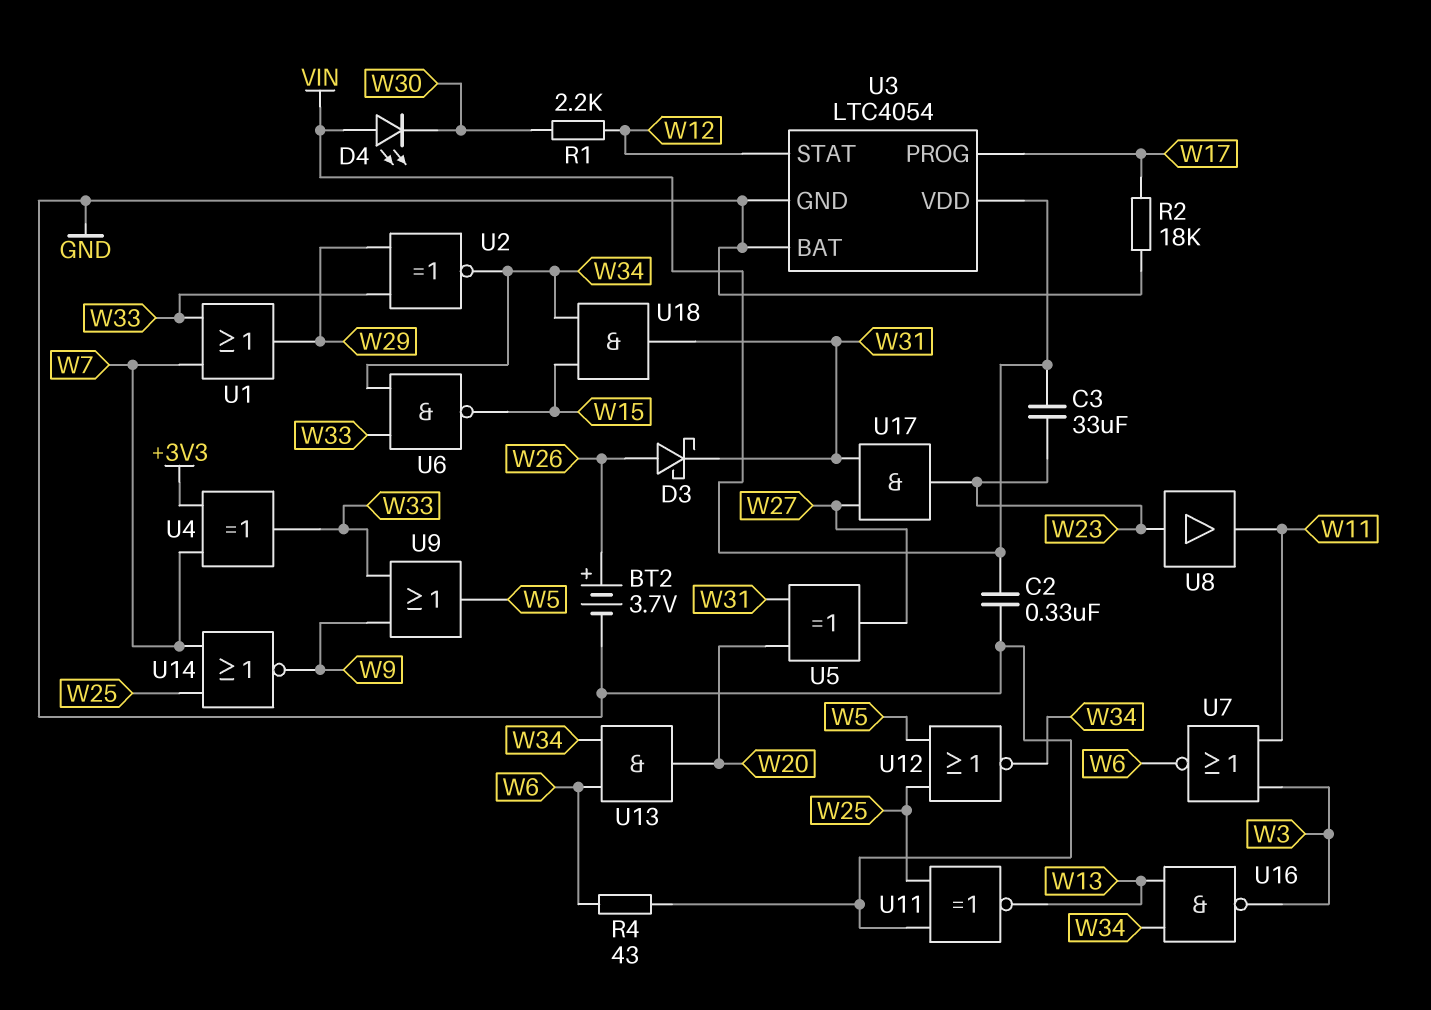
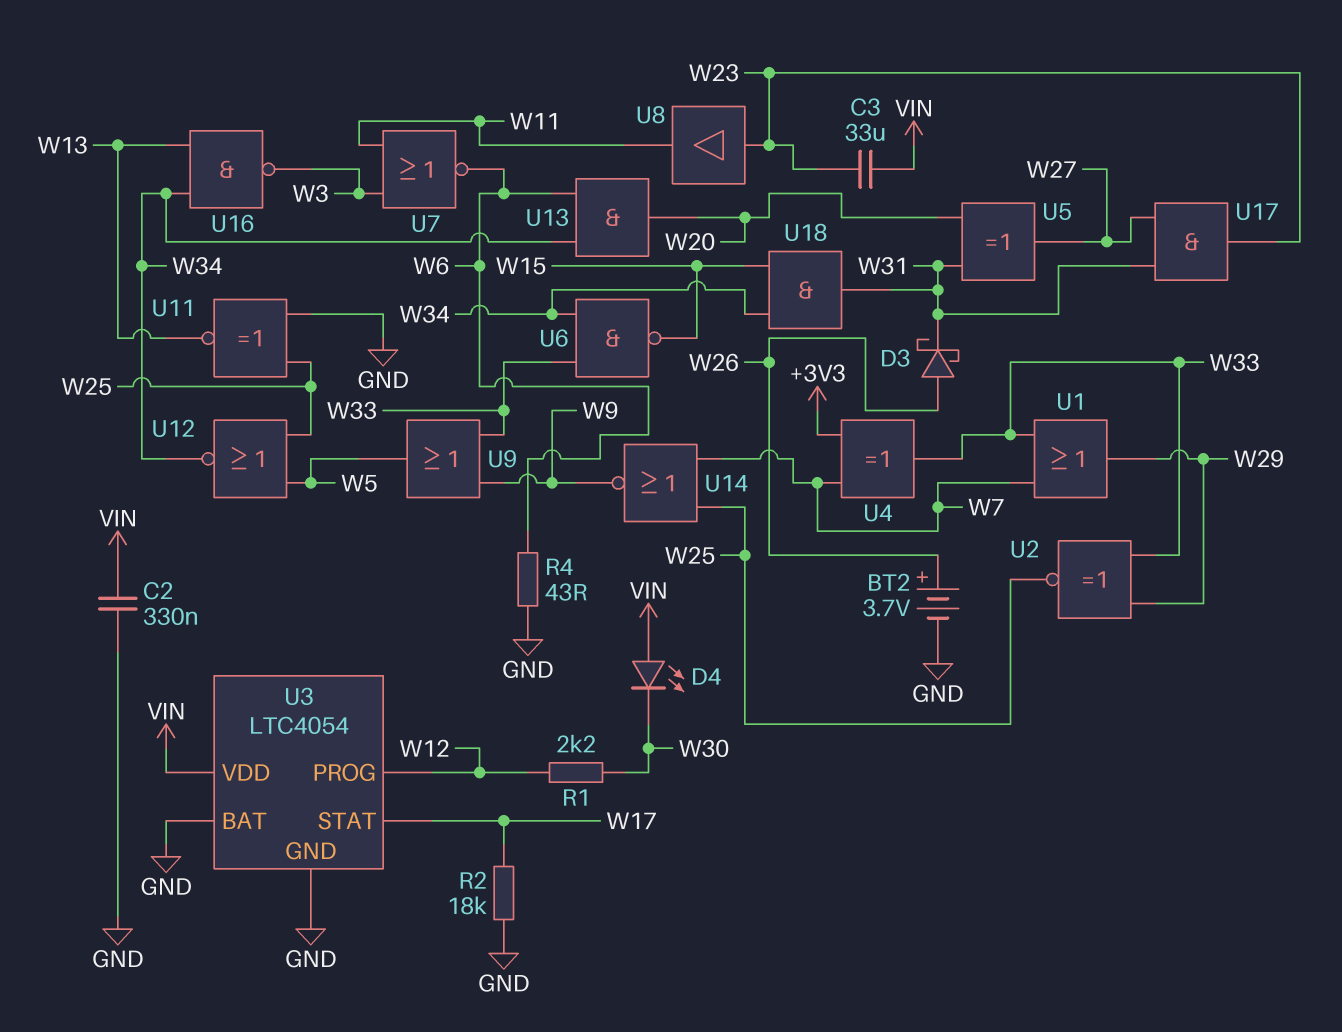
U2: XNOR (in W29, in W33, out W34) -> XNOR (in W29, in W33, out W25)
U3 pin PROG: W17 -> W12
U3 pin STAT: W12 -> W17

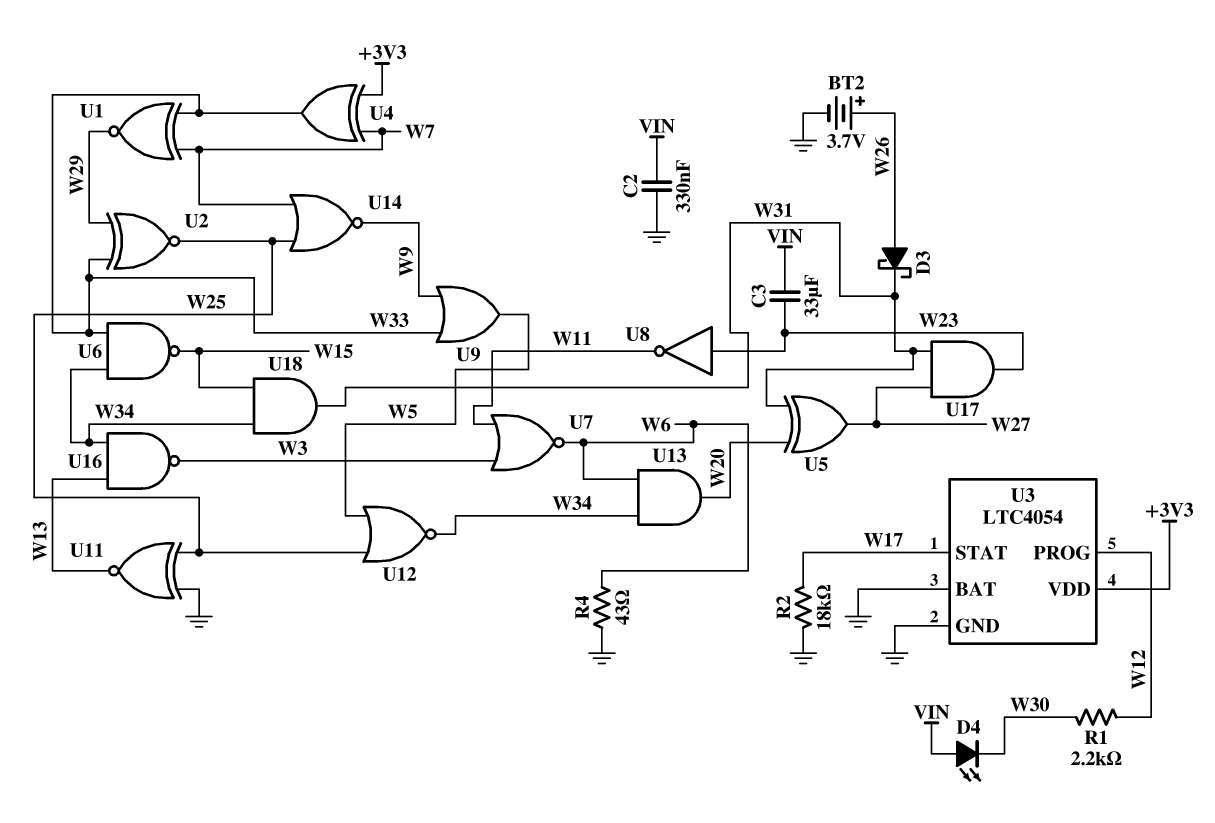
U1: OR (in W7, in W33, out W29) -> XNOR (in W7, in W33, out W29)
U3 pin VDD: VIN -> +3V3
U8: buffer (in W23, out W11) -> NOT (in W23, out W11)

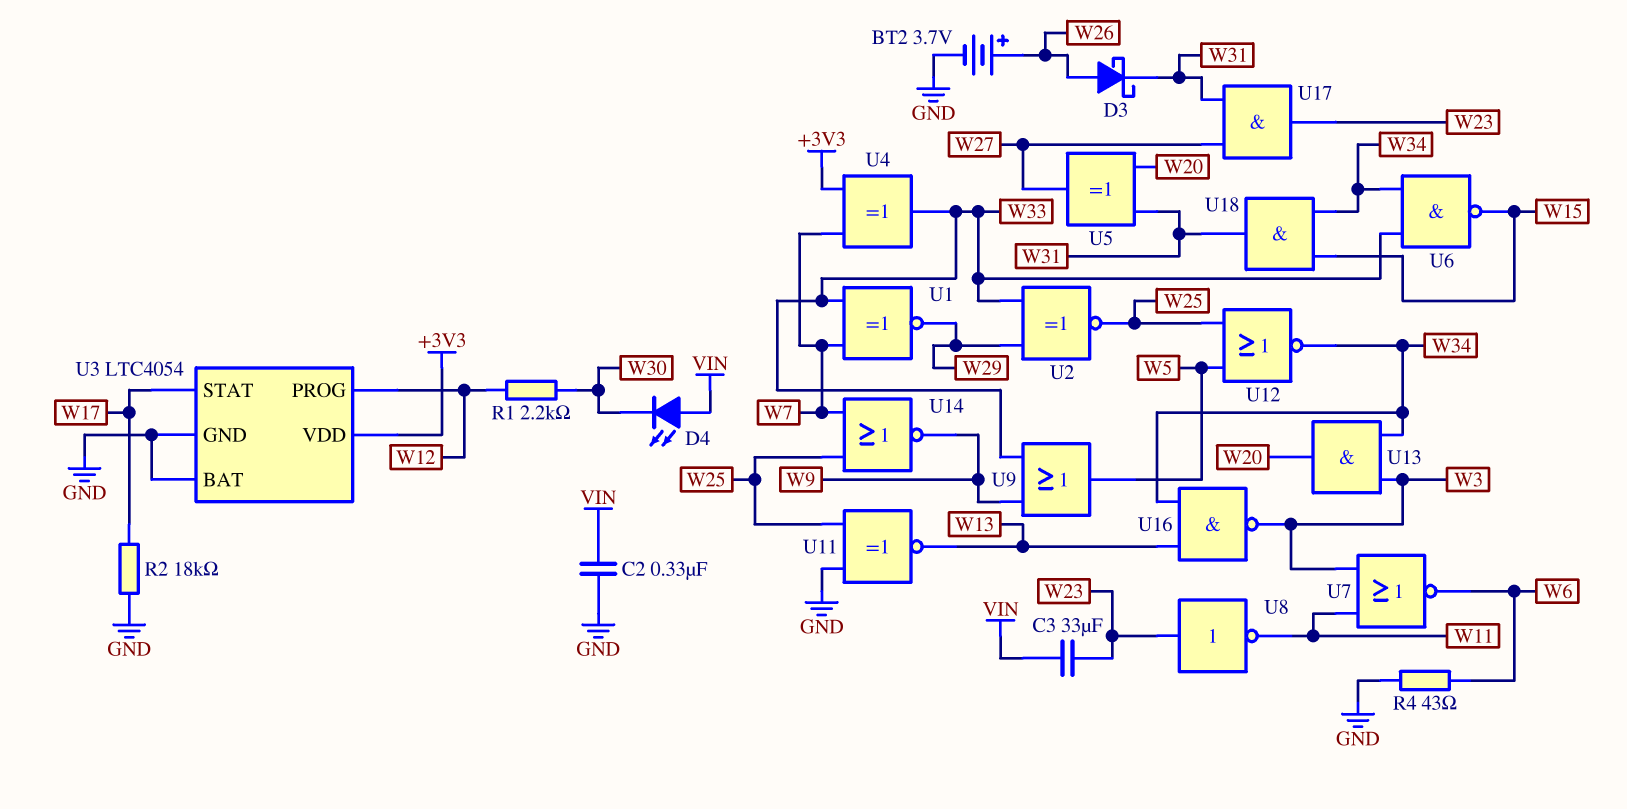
U13: AND (in W6, in W34, out W20) -> AND (in W3, in W34, out W20)

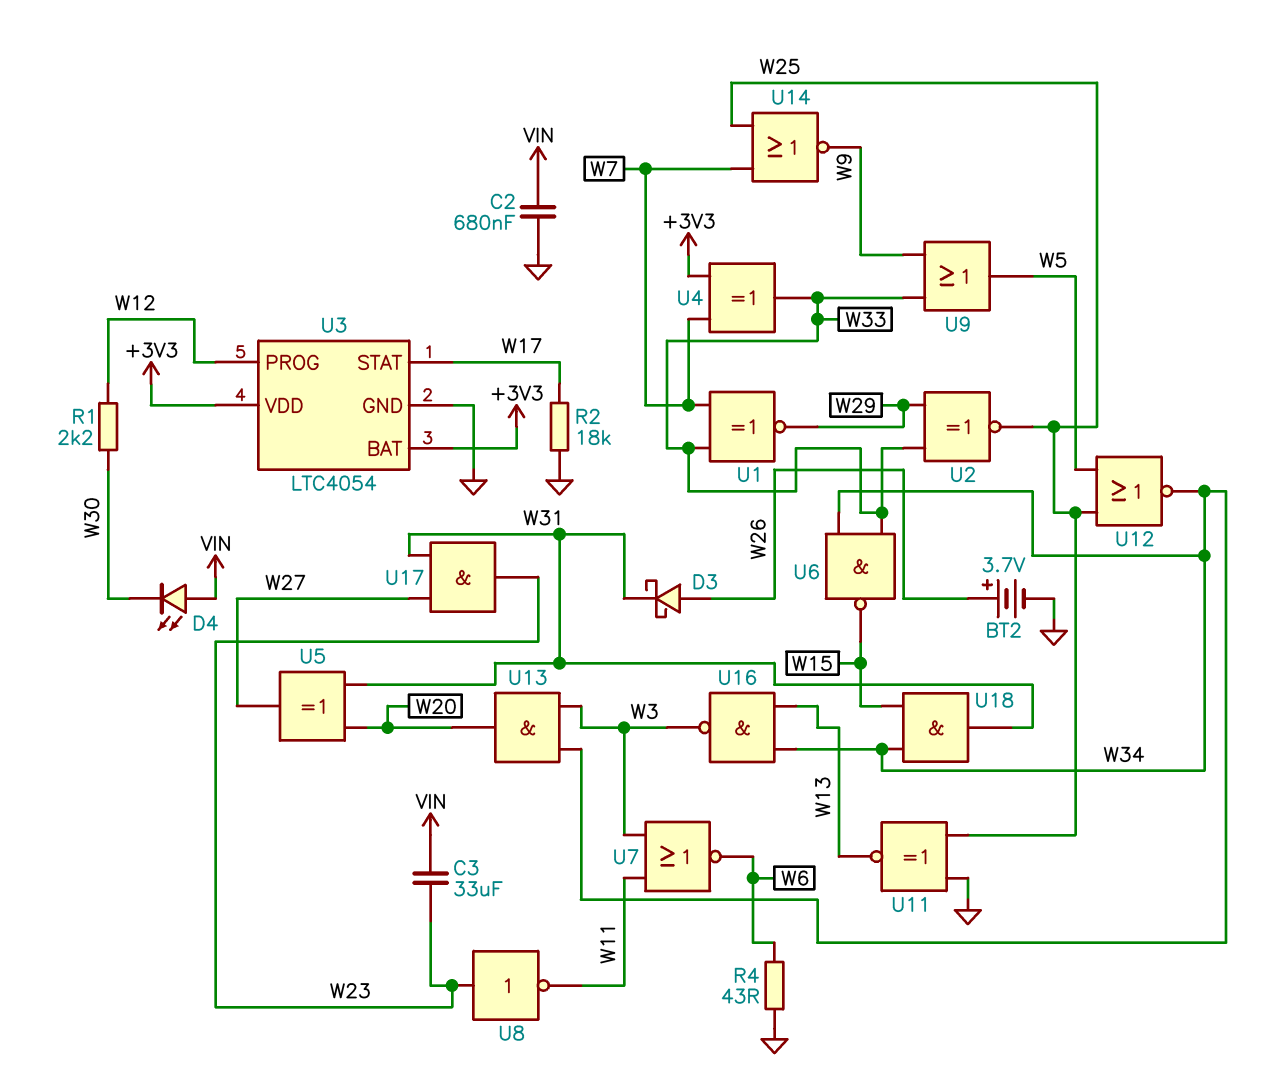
C2: 330nF (GND, VIN) -> 680nF (GND, VIN)
U3 pin BAT: GND -> +3V3

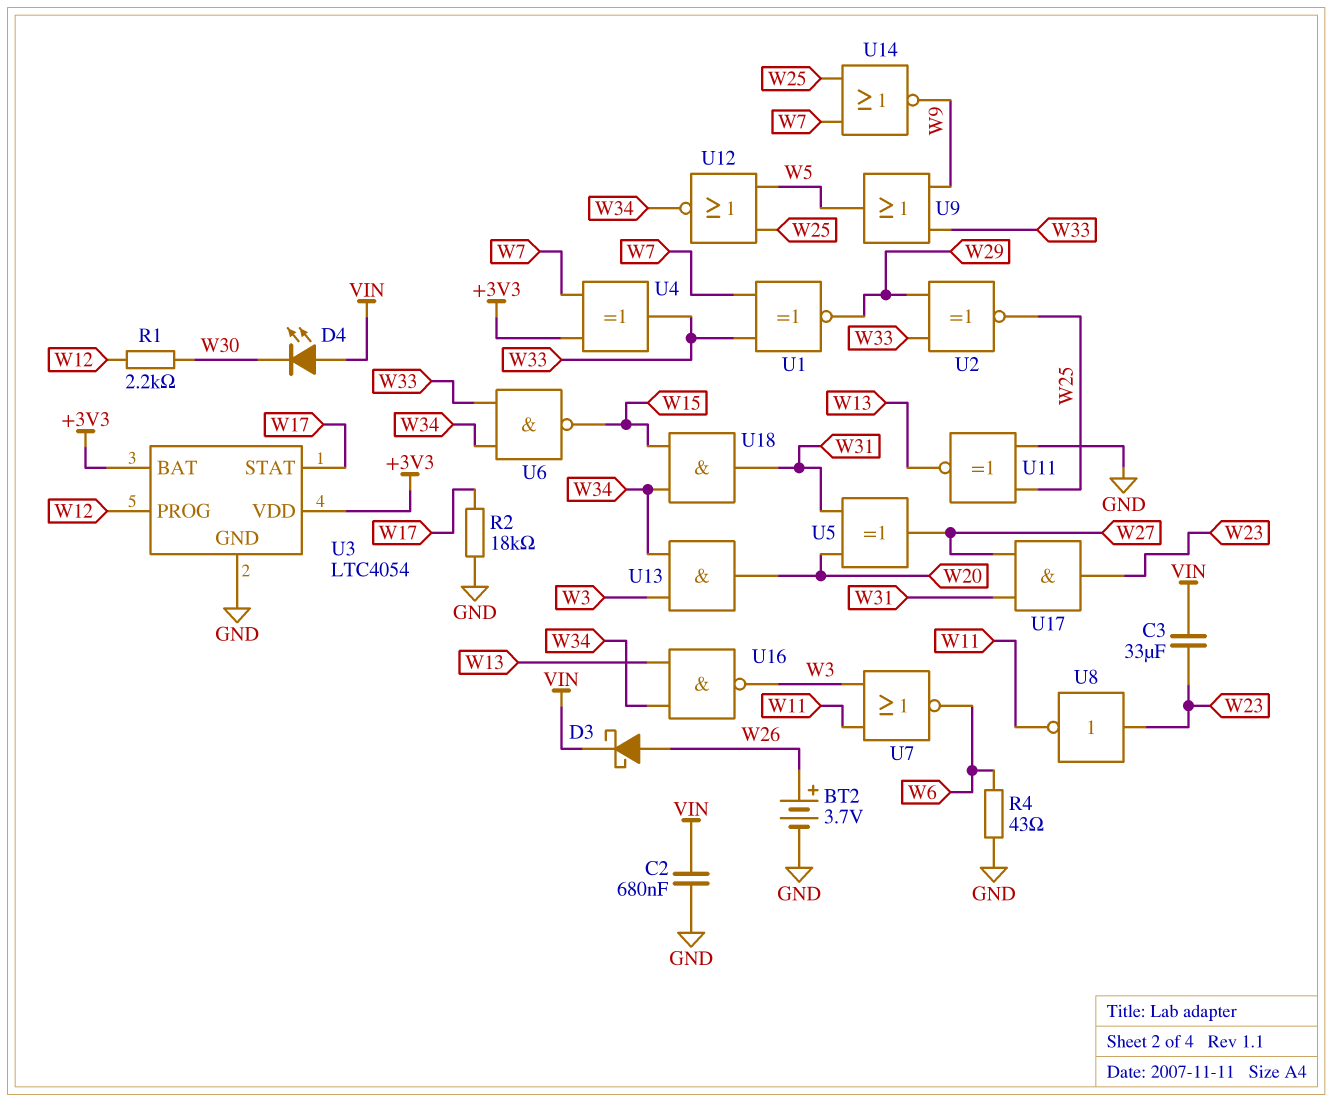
D3: schottky (A W26, K W31) -> schottky (A W26, K VIN)

